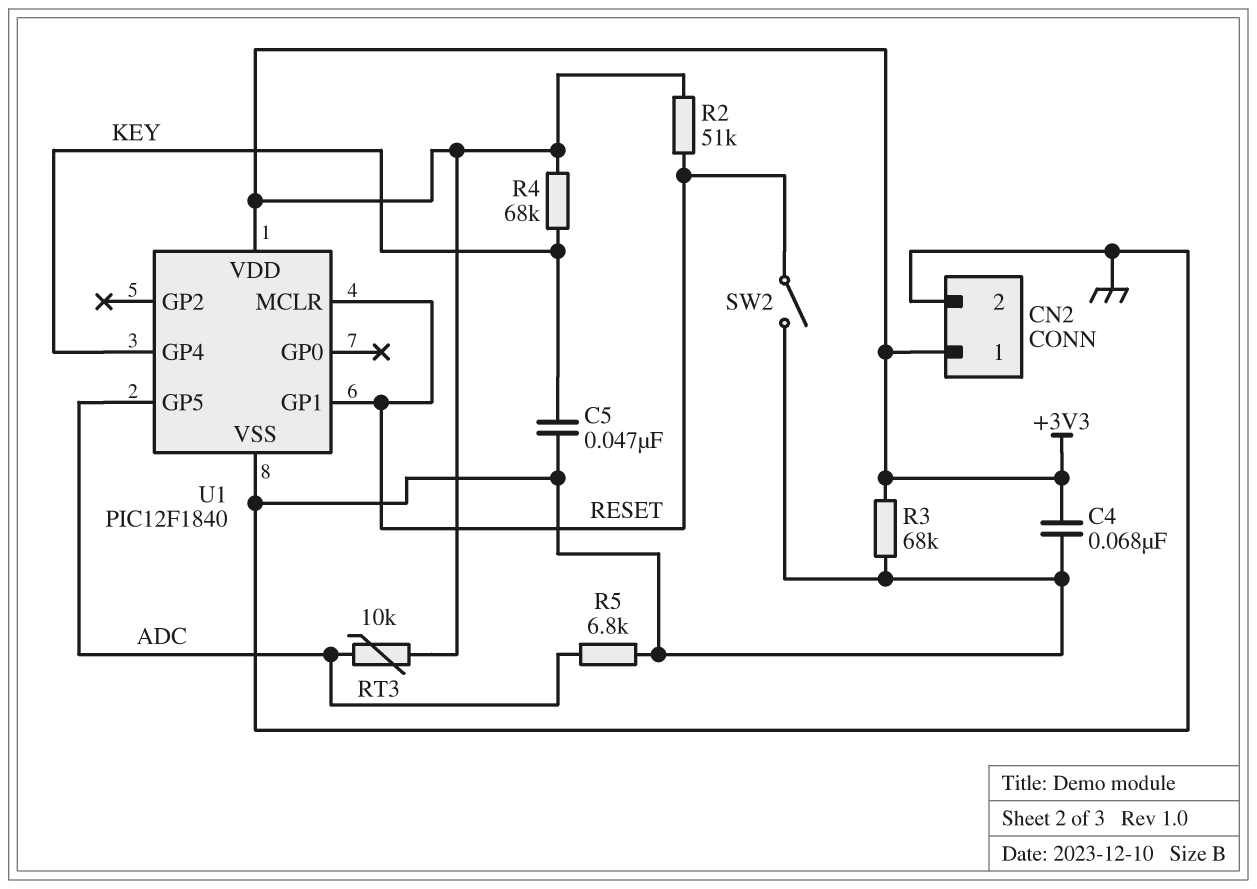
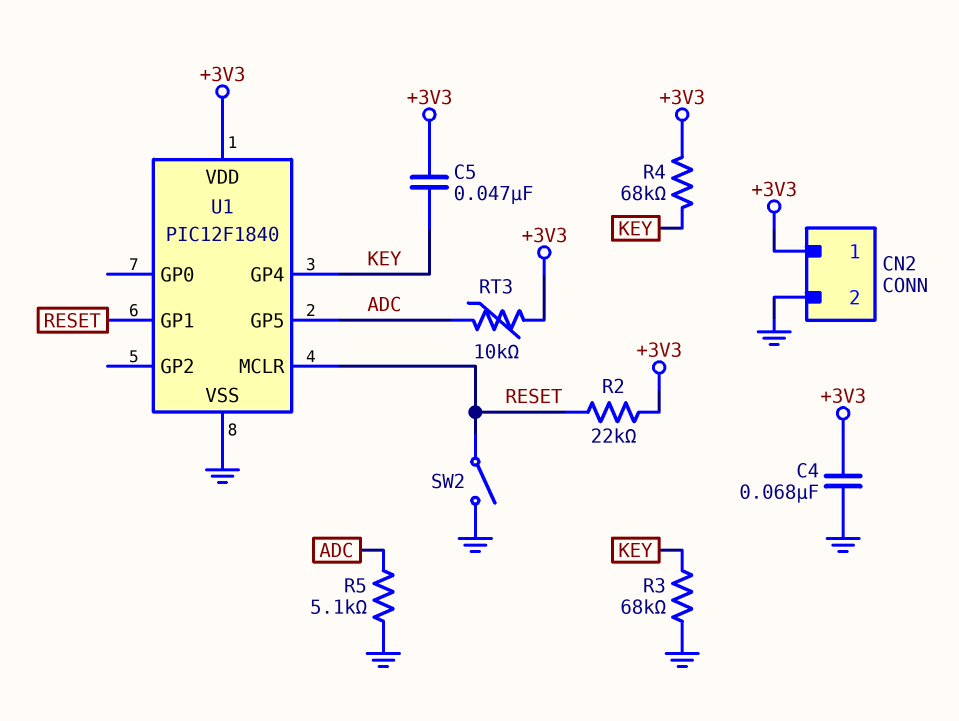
C5: 47nF (GND, KEY) -> 47nF (+3V3, KEY)
R2: 51k (+3V3, RESET) -> 22k (+3V3, RESET)
R3: 68k (+3V3, GND) -> 68k (GND, KEY)
R5: 6.8k (ADC, GND) -> 5.1k (ADC, GND)

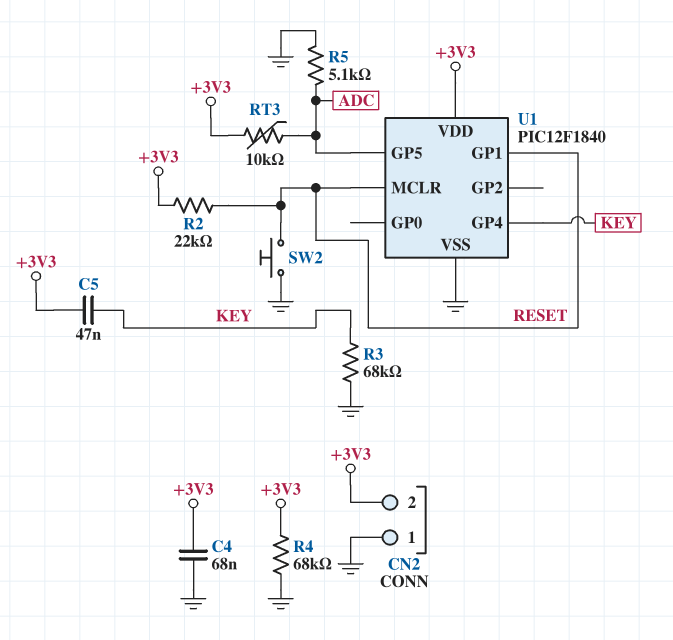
CN2 pin 1: +3V3 -> GND
CN2 pin 2: GND -> +3V3
R4: 68k (+3V3, KEY) -> 68k (+3V3, GND)
SW2: switch (GND, RESET) -> button (GND, RESET)

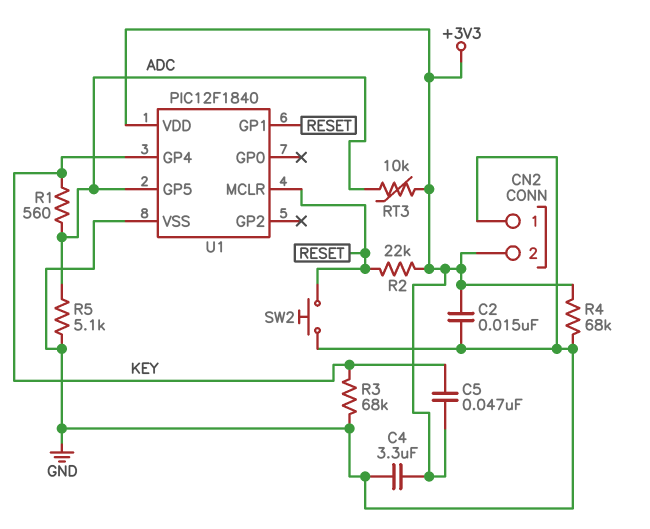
C2: none -> 15nF (+3V3, GND)
C4: 68nF (+3V3, GND) -> 3.3uF (+3V3, GND)
R1: none -> 560 (ADC, KEY)

